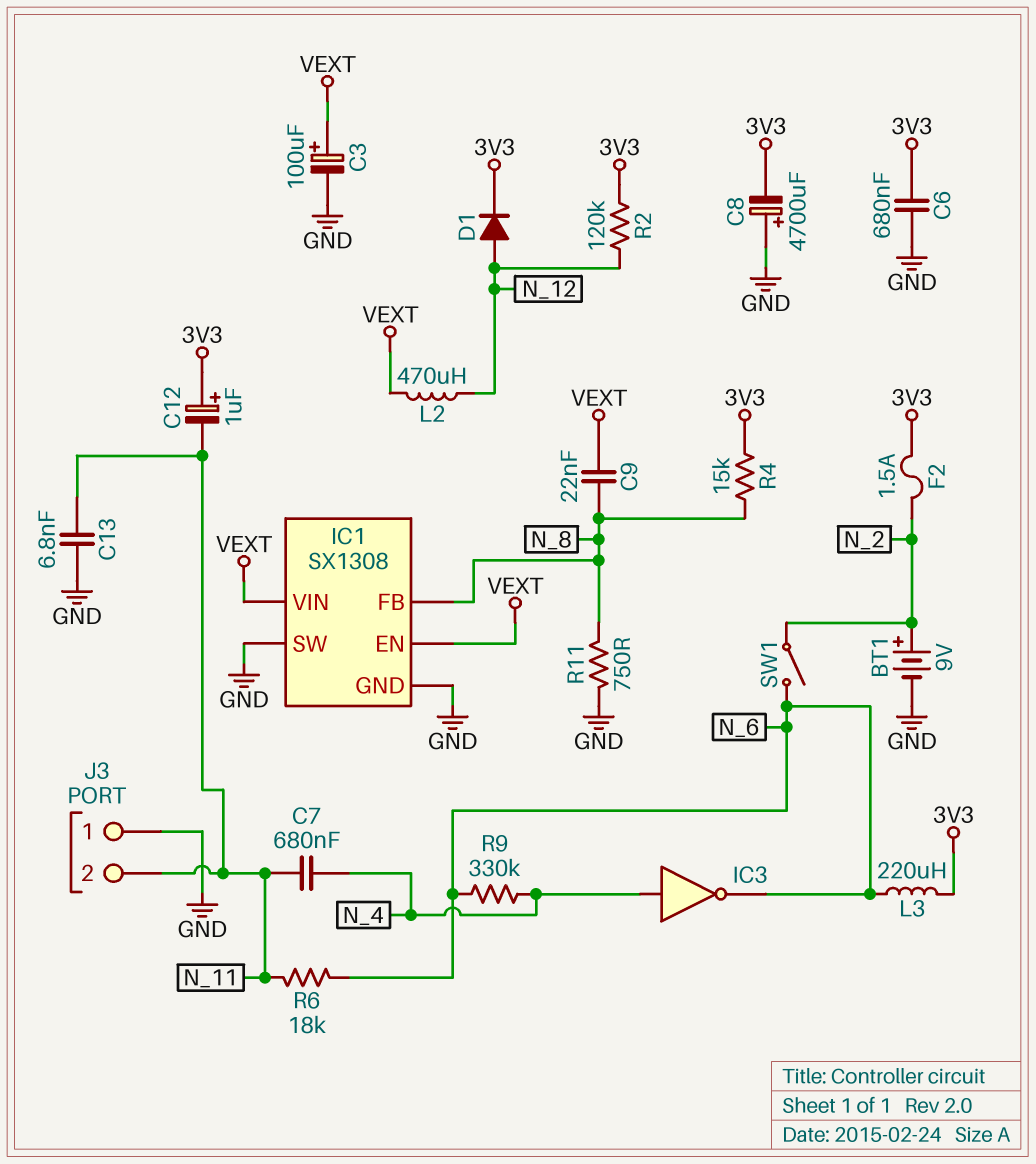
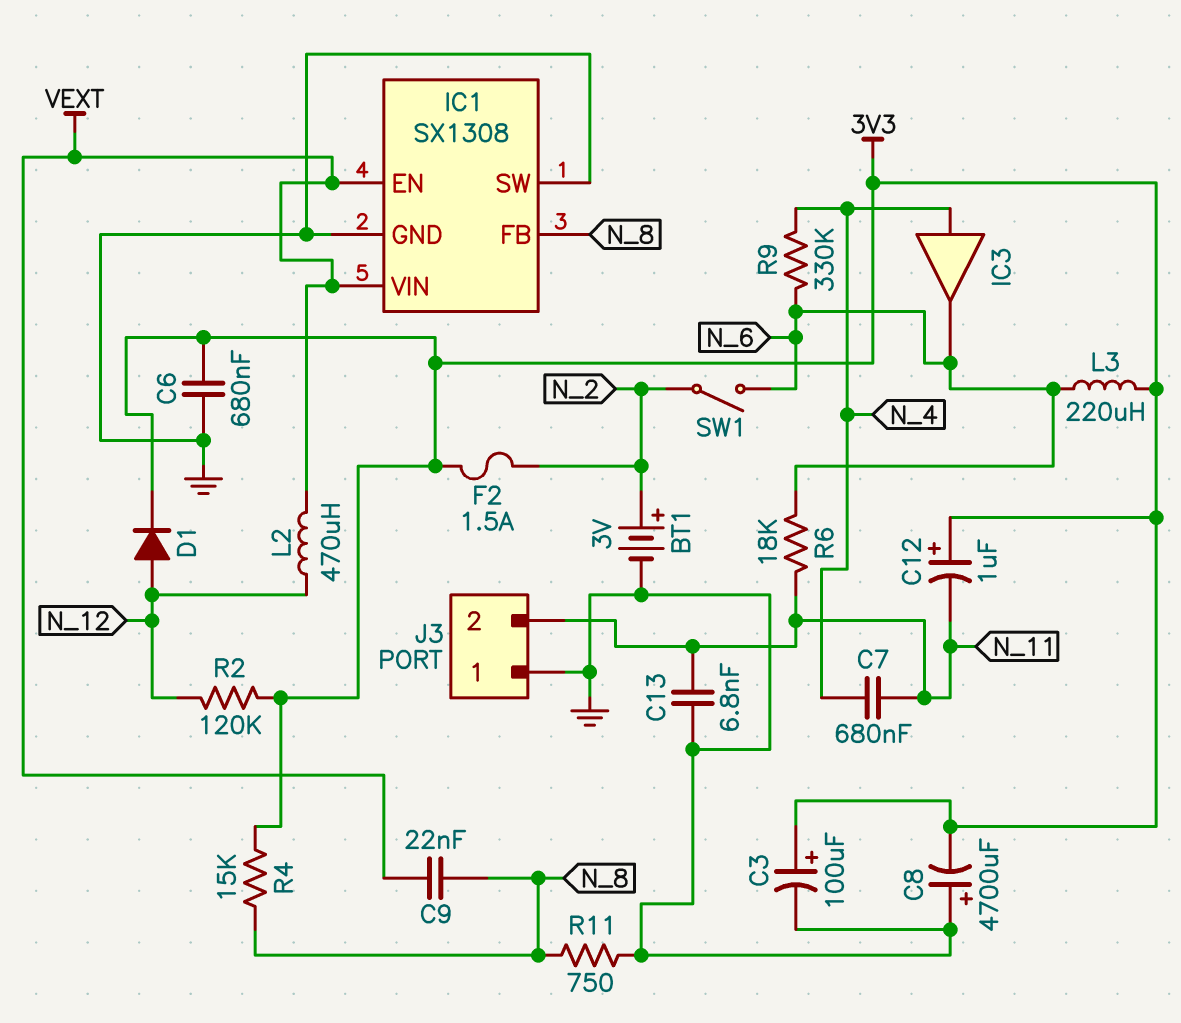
BT1: 9V (plus N_2, minus GND) -> 3V (plus N_2, minus GND)
C3: 100uF (plus VEXT, minus GND) -> 100uF (plus 3V3, minus GND)
IC3: NOT (in N_4, out N_6) -> buffer (in N_4, out N_6)

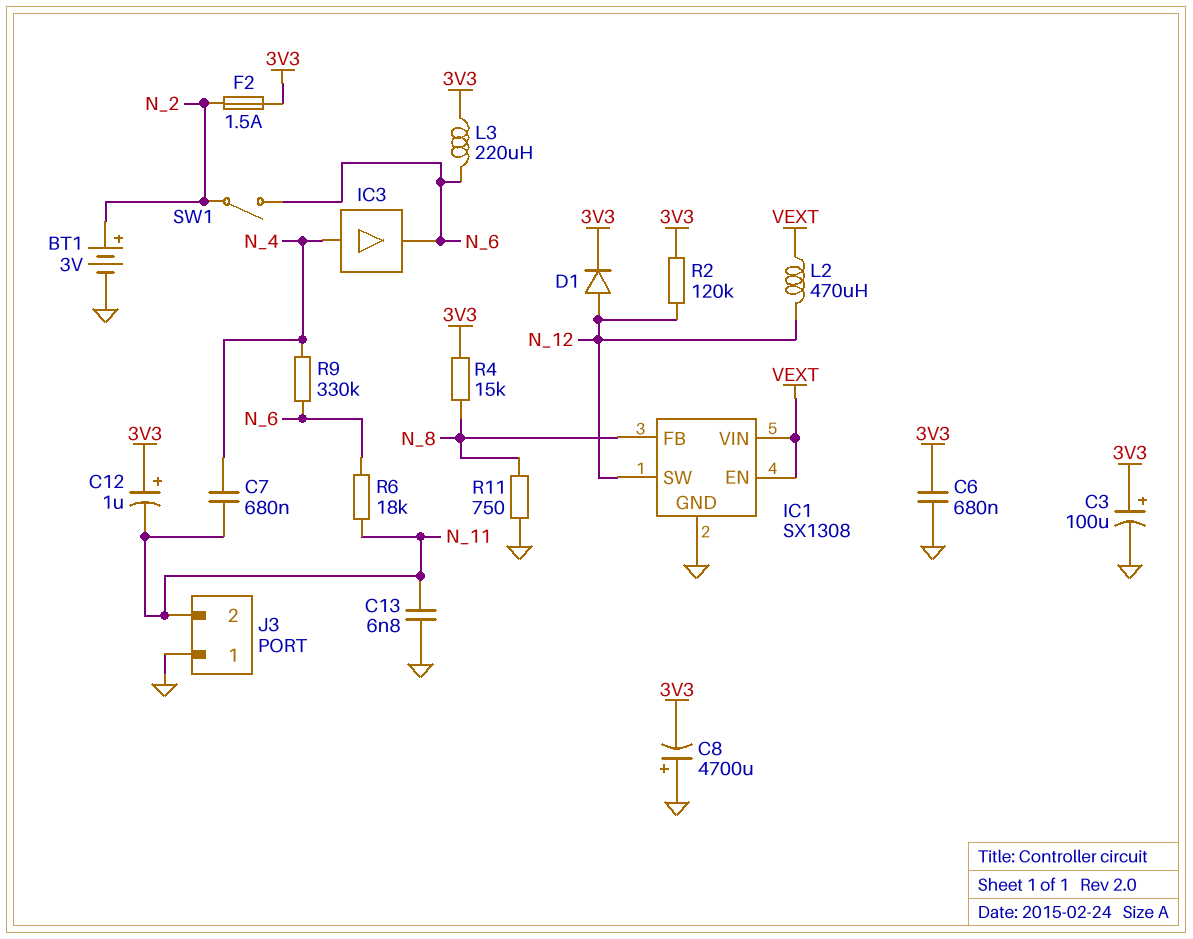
C9: 22nF (N_8, VEXT) -> none
IC1 pin SW: GND -> N_12

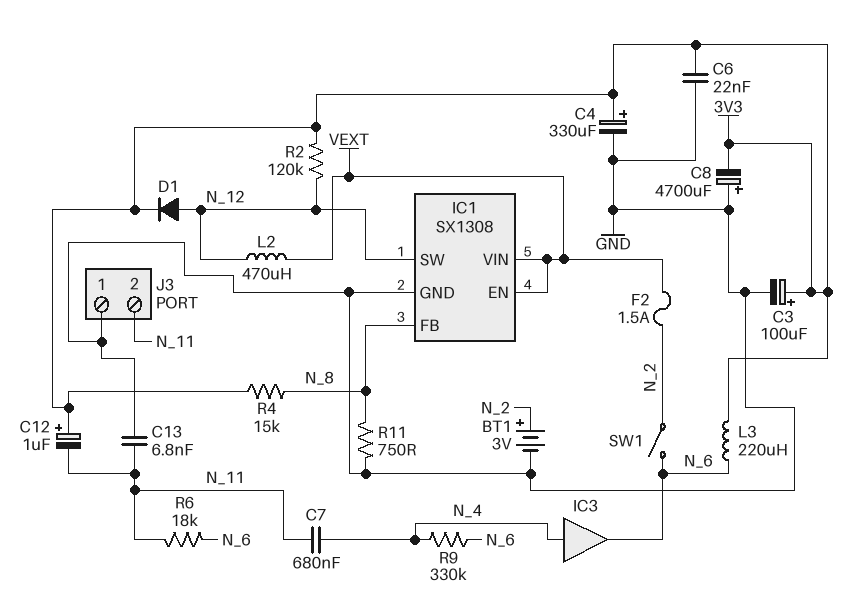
C4: none -> 330uF (plus 3V3, minus GND)
C6: 680nF (3V3, GND) -> 22nF (3V3, GND)
F2: 1.5A (3V3, N_2) -> 1.5A (N_2, VEXT)

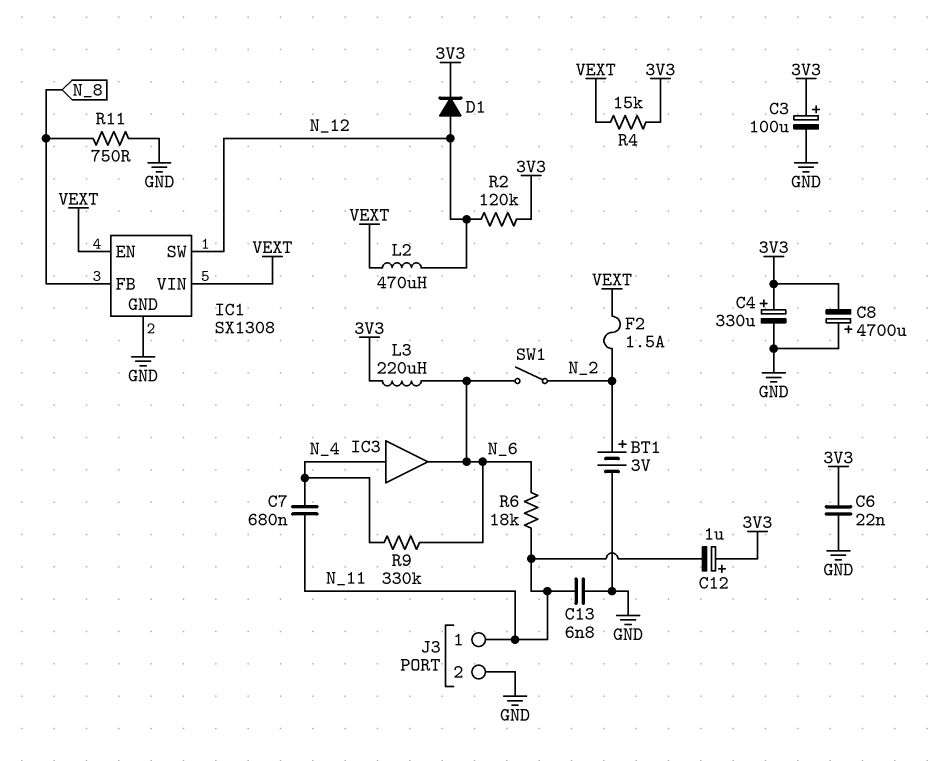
J3 pin 1: GND -> N_11
J3 pin 2: N_11 -> GND
R4: 15k (3V3, N_8) -> 15k (3V3, VEXT)

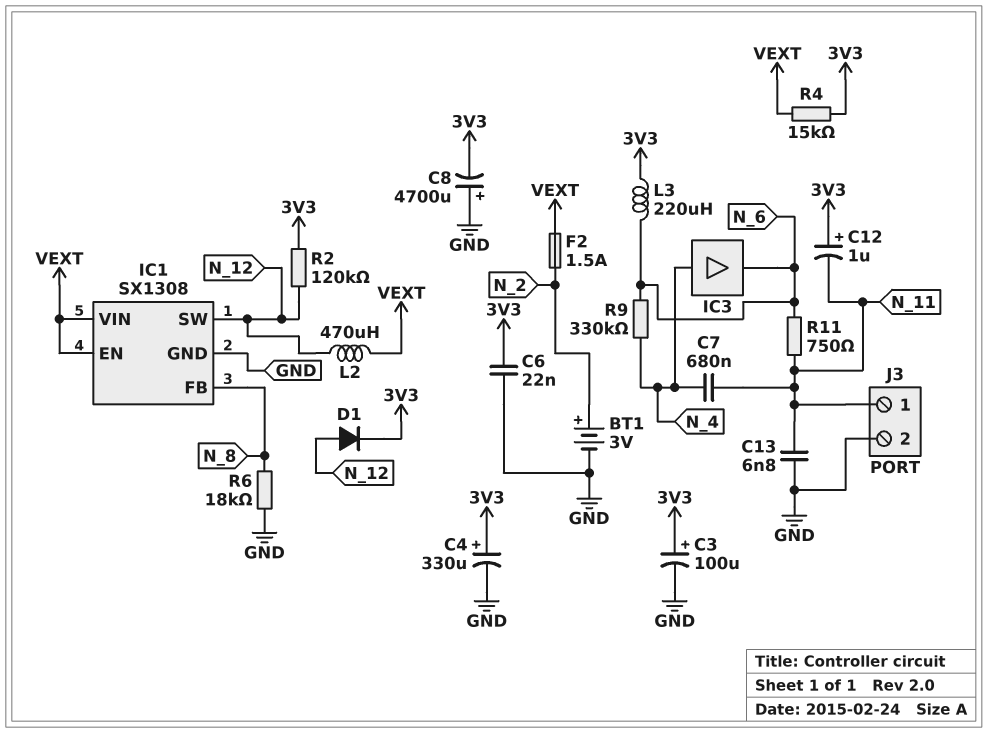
R6: 18k (N_6, N_11) -> 18k (GND, N_8)
R11: 750 (GND, N_8) -> 750 (N_6, N_11)
SW1: switch (N_2, N_6) -> none

